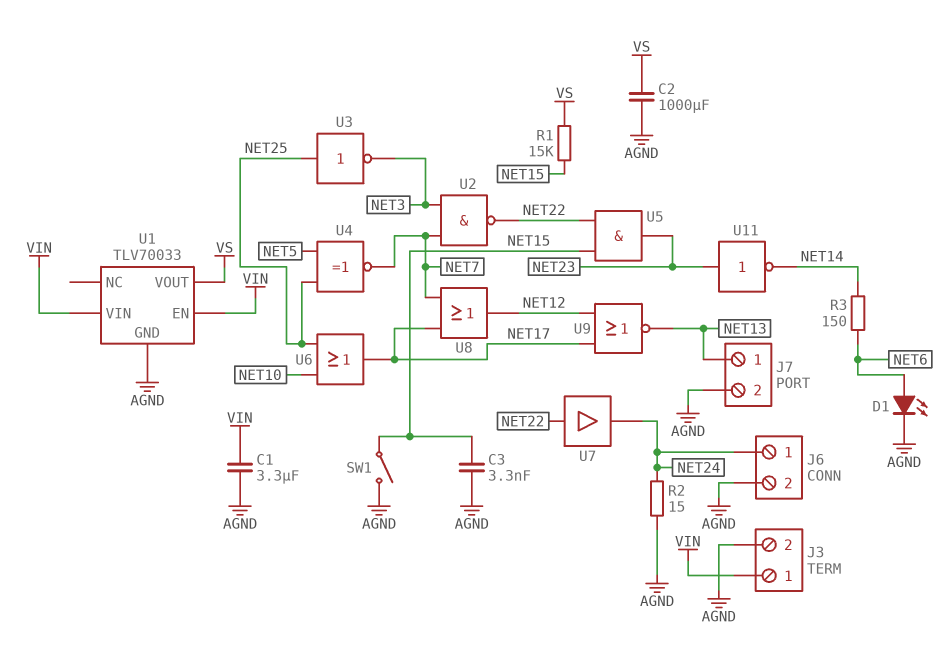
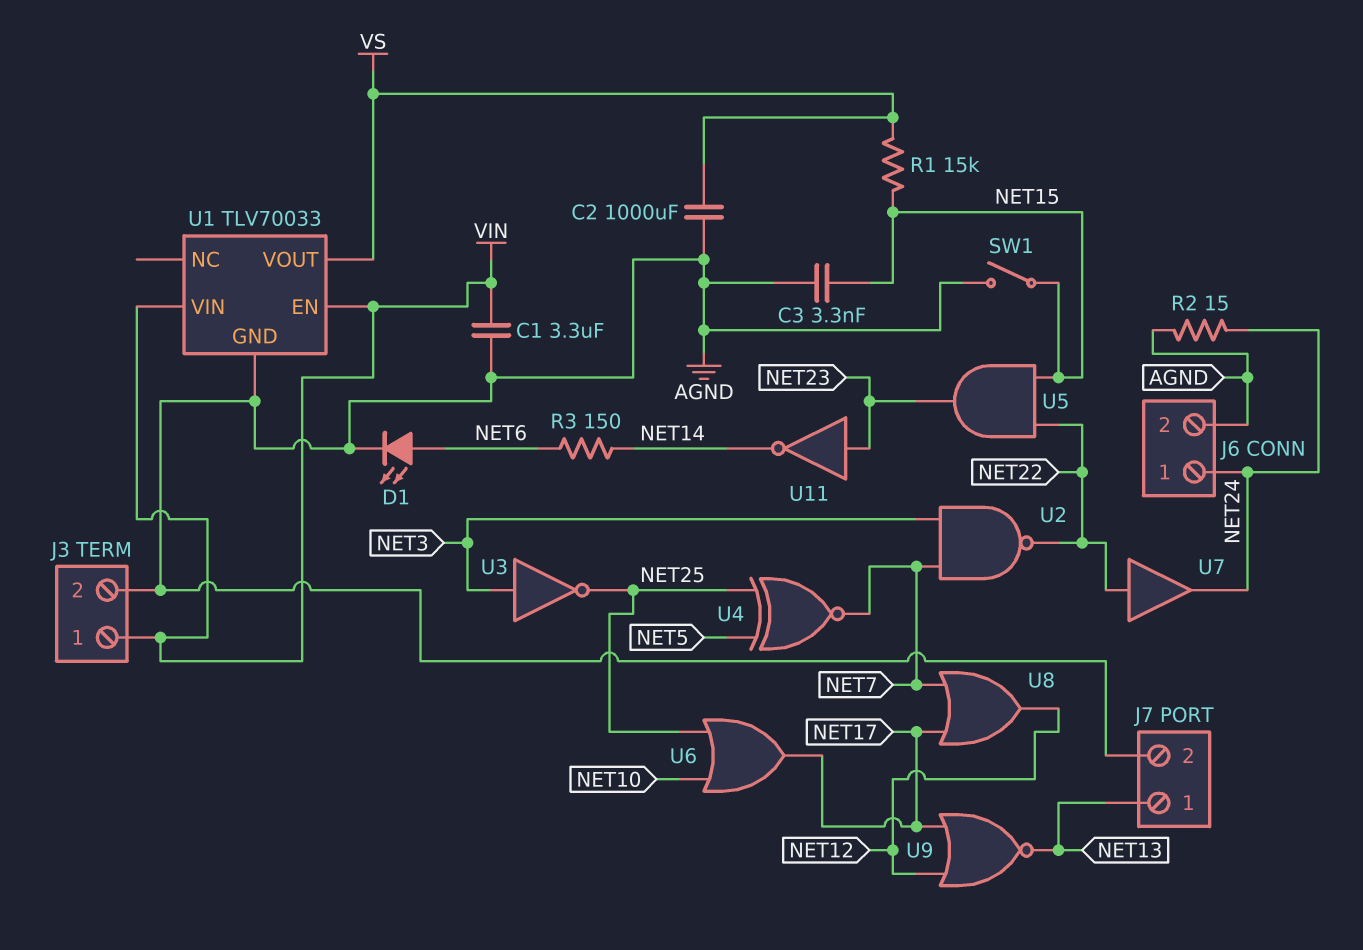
U3: NOT (in NET25, out NET3) -> NOT (in NET3, out NET25)

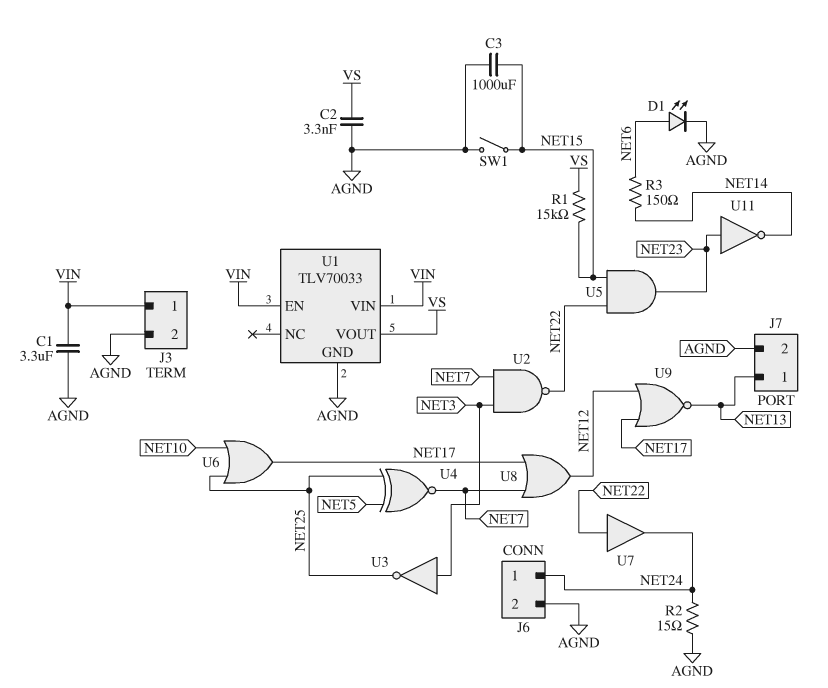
C2: 1000uF (AGND, VS) -> 3.3nF (AGND, VS)
C3: 3.3nF (AGND, NET15) -> 1000uF (AGND, NET15)

